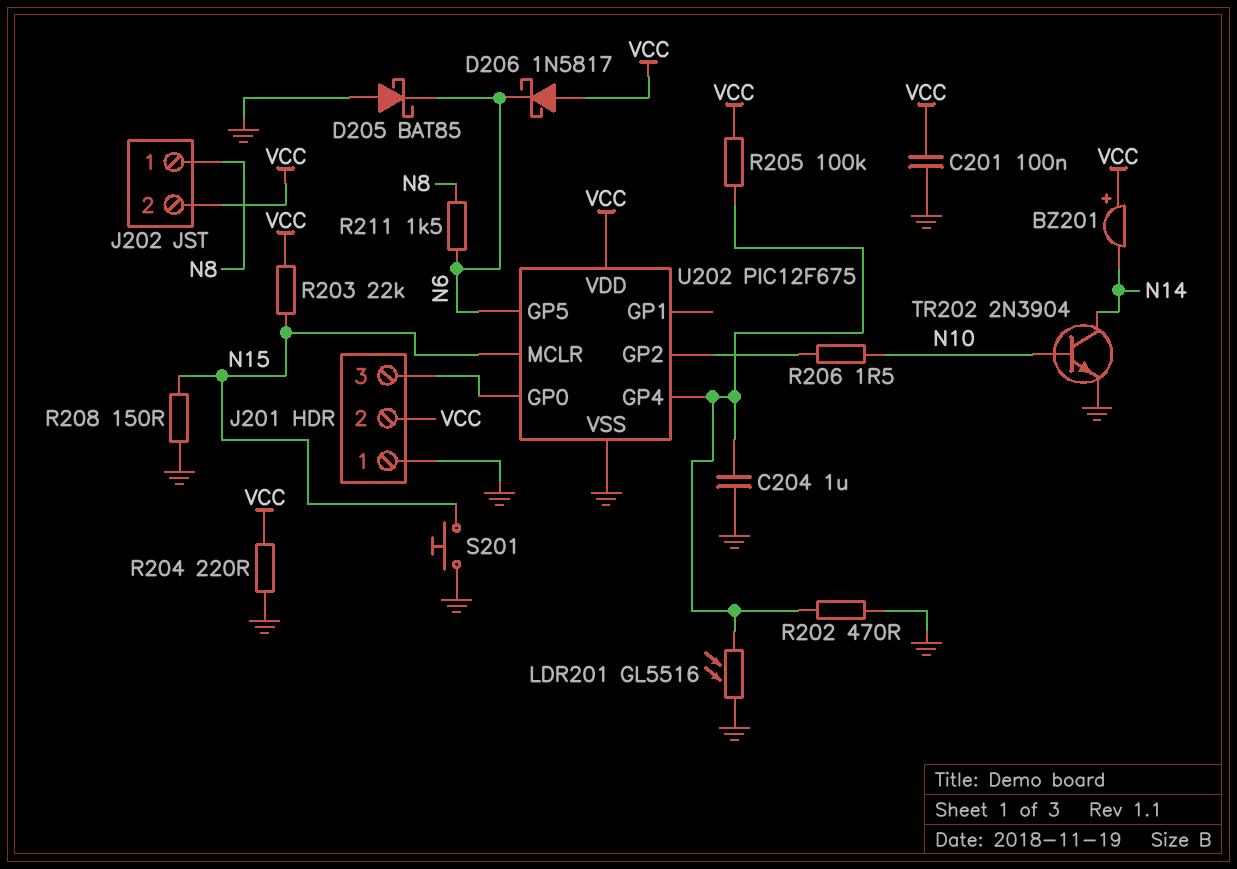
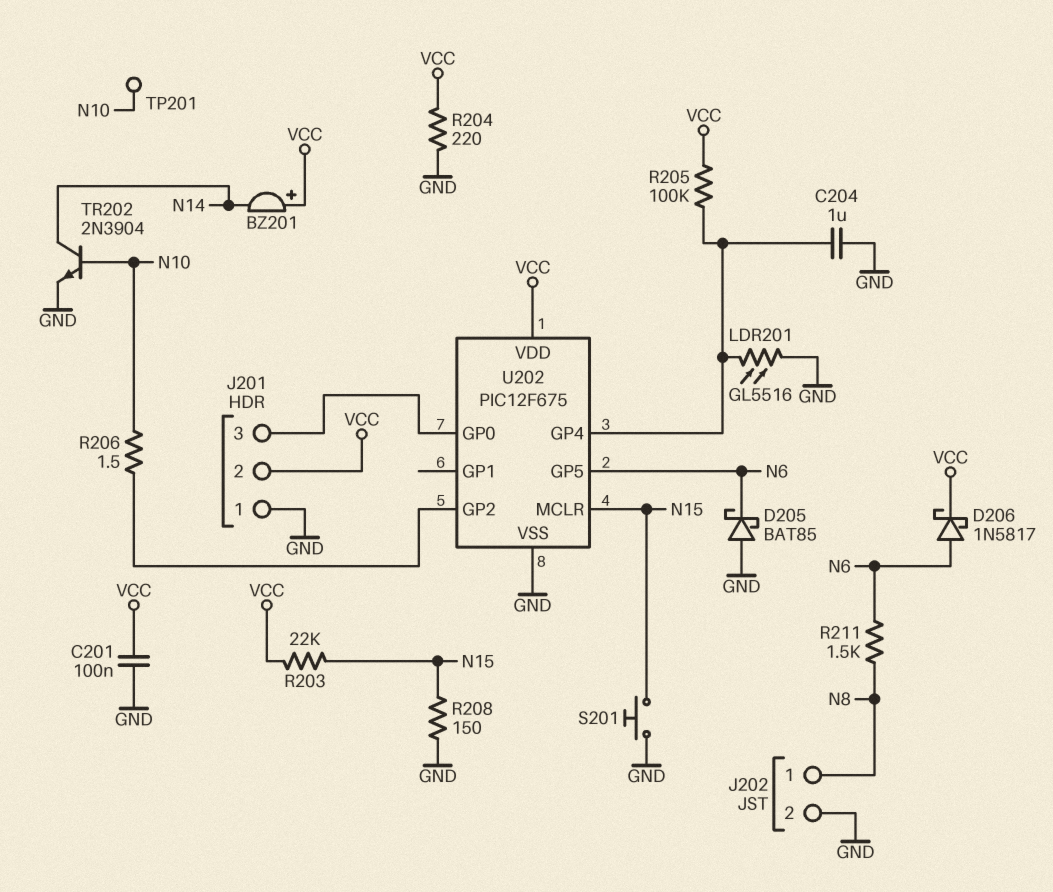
D206: schottky 1N5817 (A VCC, K N6) -> schottky 1N5817 (A N6, K VCC)
J202 pin 2: VCC -> GND
R202: 470 (GND, U202/GP4) -> none
TP201: none -> test point (N10)

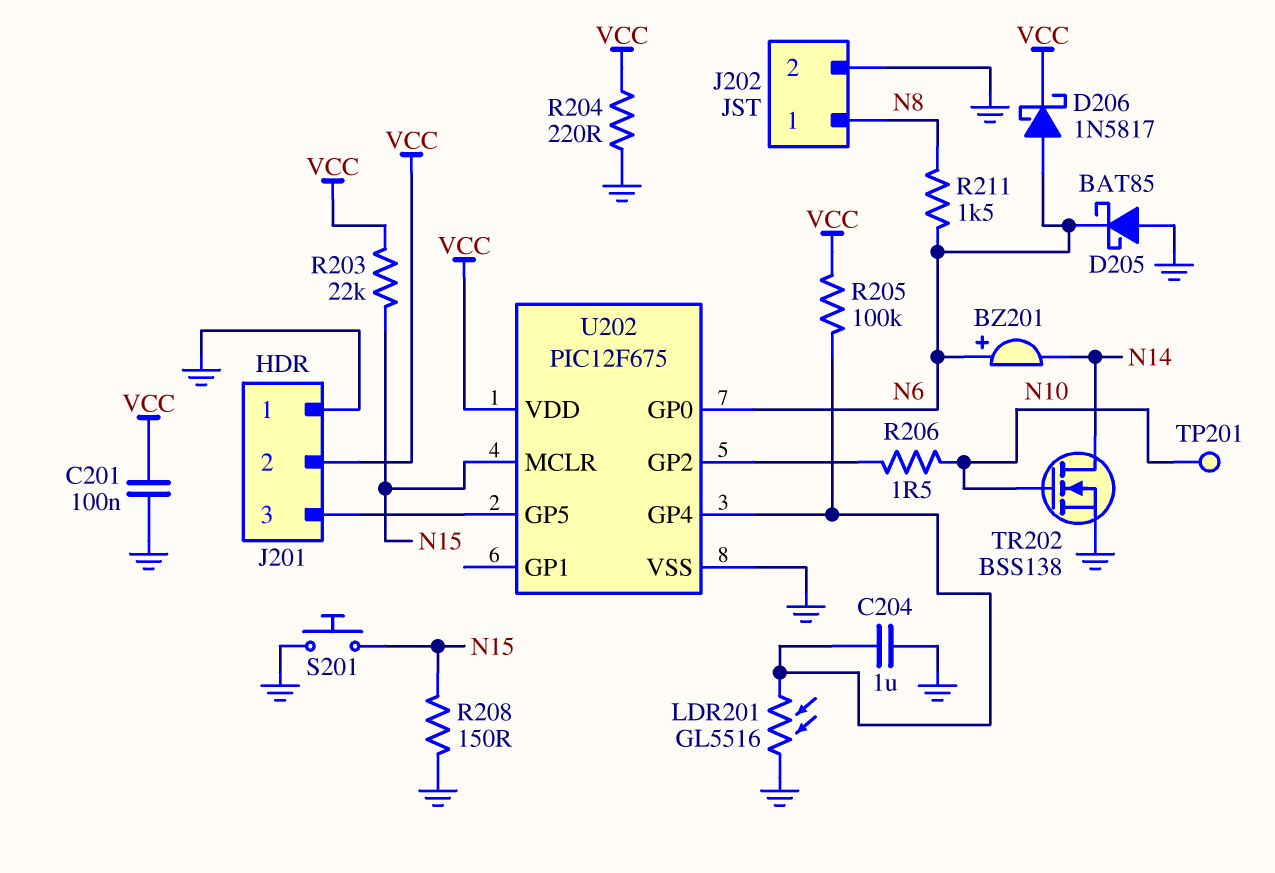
BZ201: buzzer (plus VCC, minus N14) -> buzzer (plus N6, minus N14)
TR202: NPN 2N3904 (B N10, C N14, E GND) -> NMOS BSS138 (G N10, D N14, S GND)
U202 pin GP0: J201/3 -> N6
U202 pin GP5: N6 -> J201/3

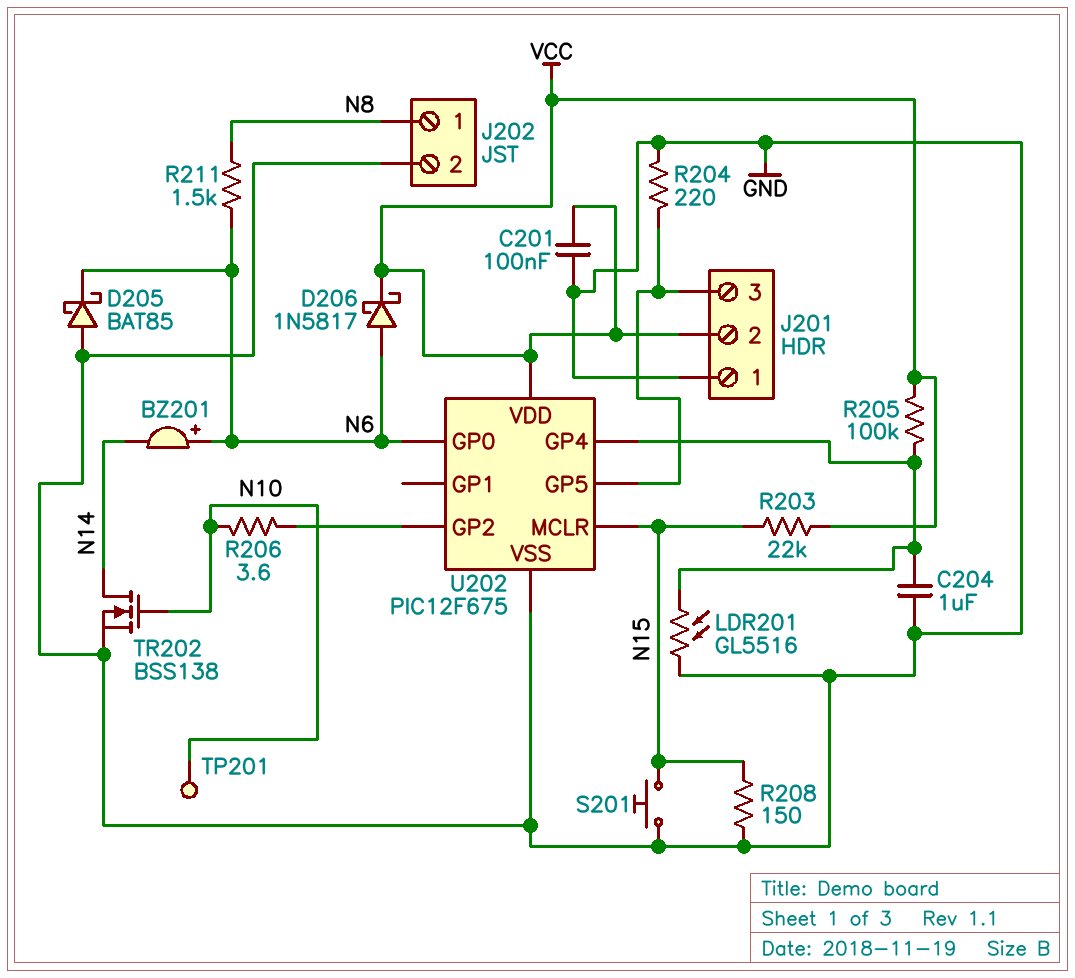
R204: 220 (GND, VCC) -> 220 (GND, J201/3)
R206: 1.5 (N10, U202/GP2) -> 3.6 (N10, U202/GP2)

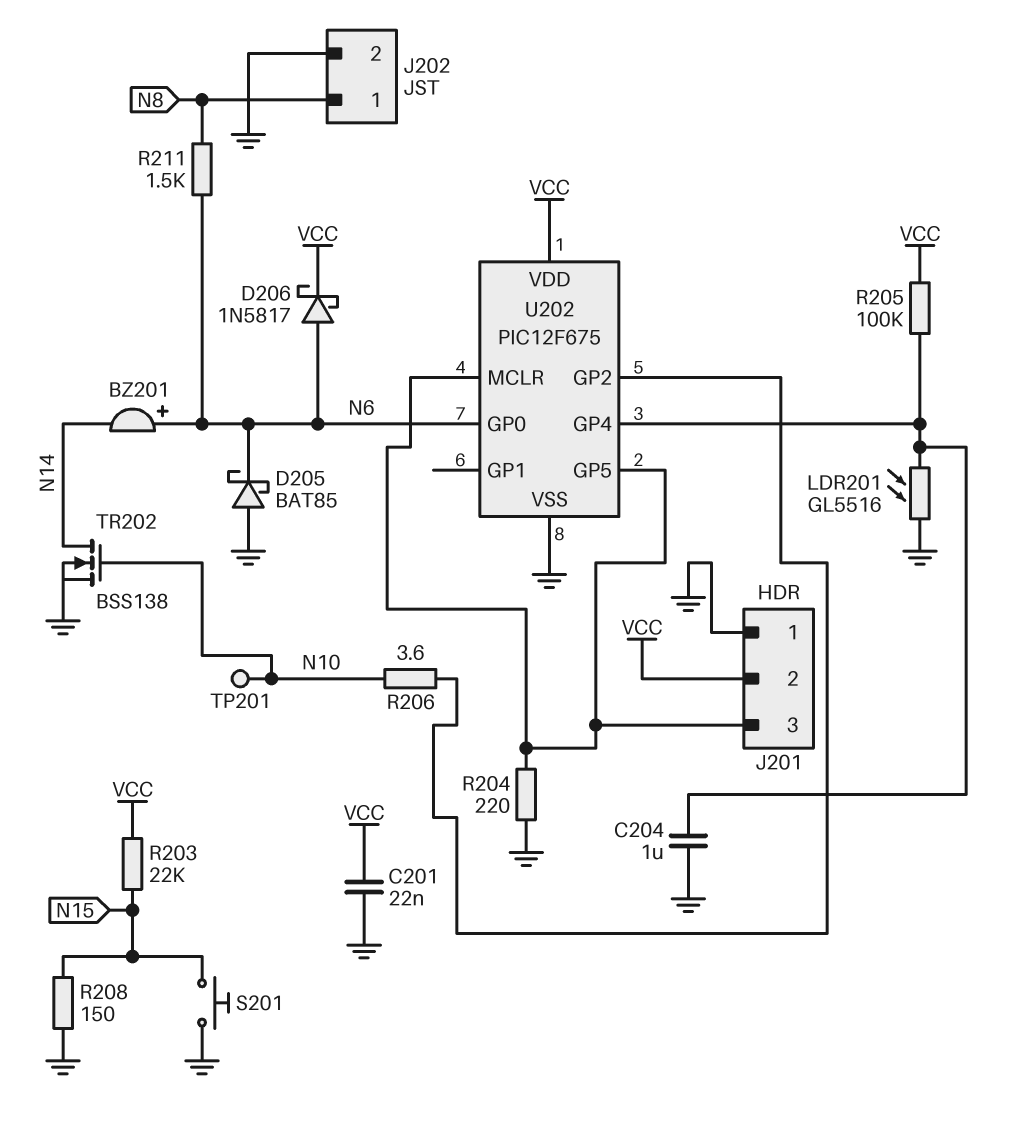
C201: 100nF (GND, VCC) -> 22nF (GND, VCC)
U202 pin MCLR: N15 -> J201/3

